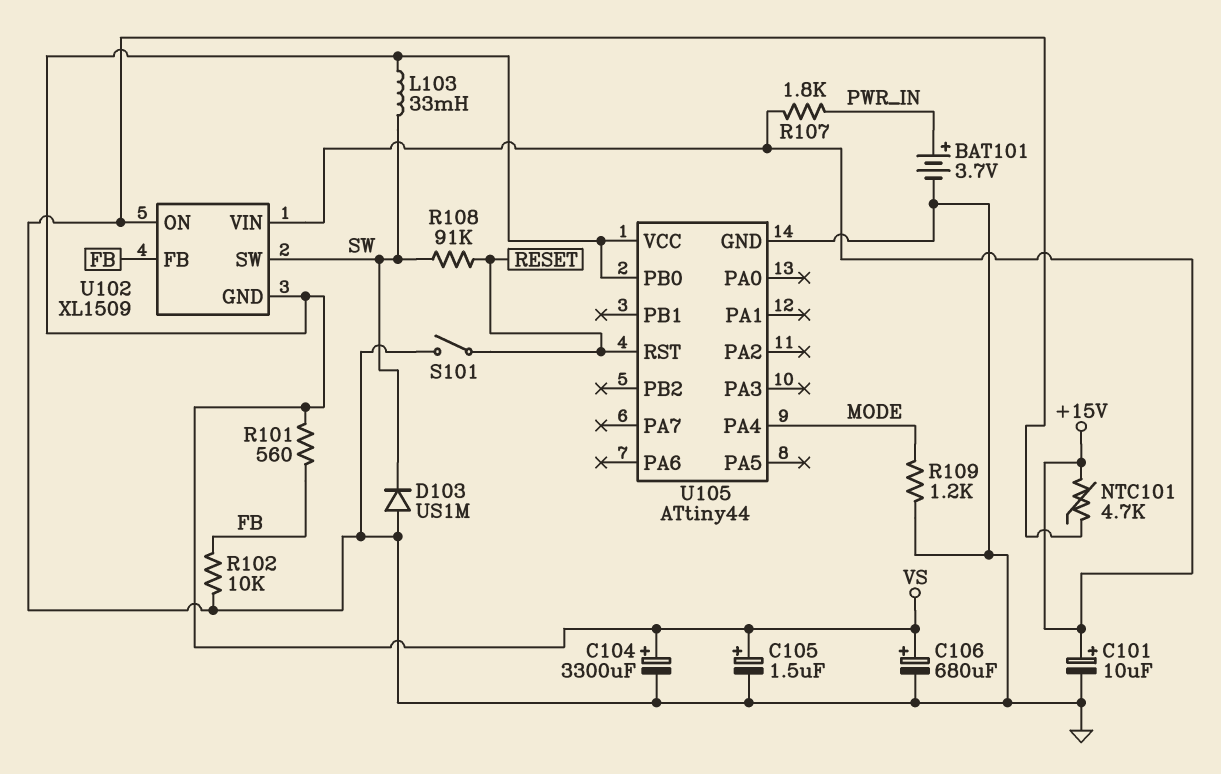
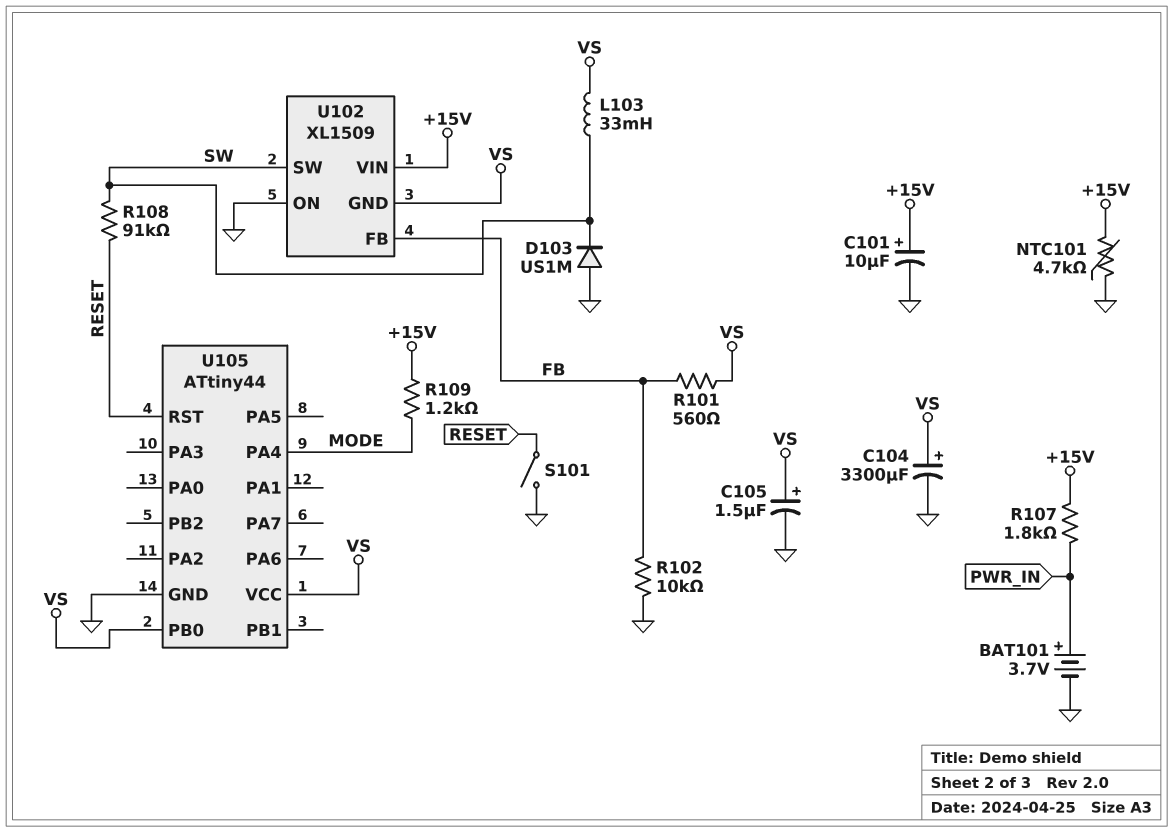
C106: 680uF (plus VS, minus GND) -> none
R109: 1.2k (GND, MODE) -> 1.2k (+15V, MODE)

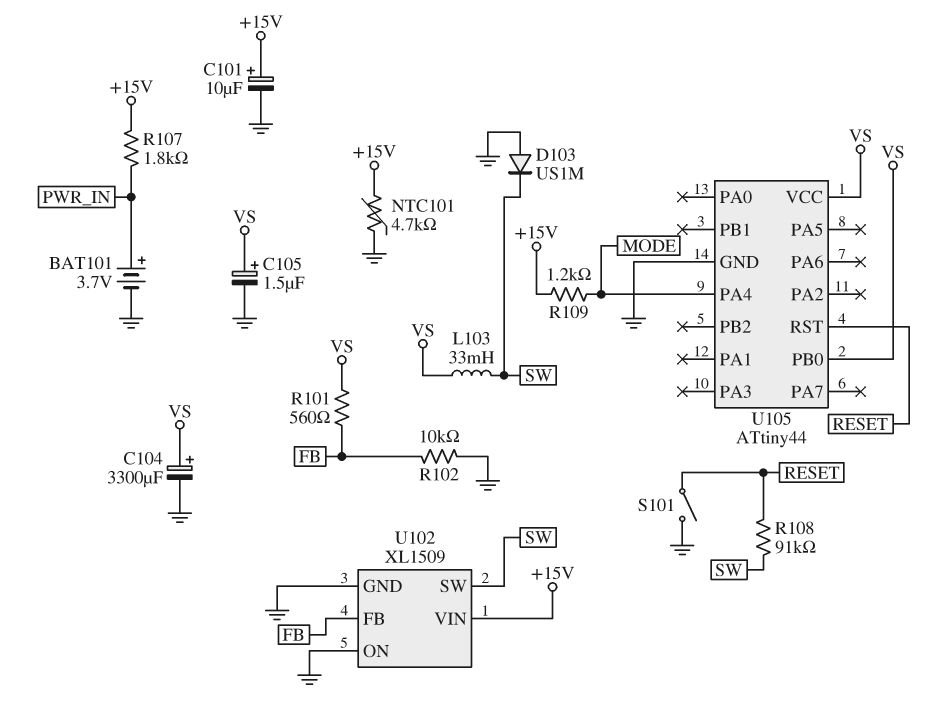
U102 pin GND: VS -> GND

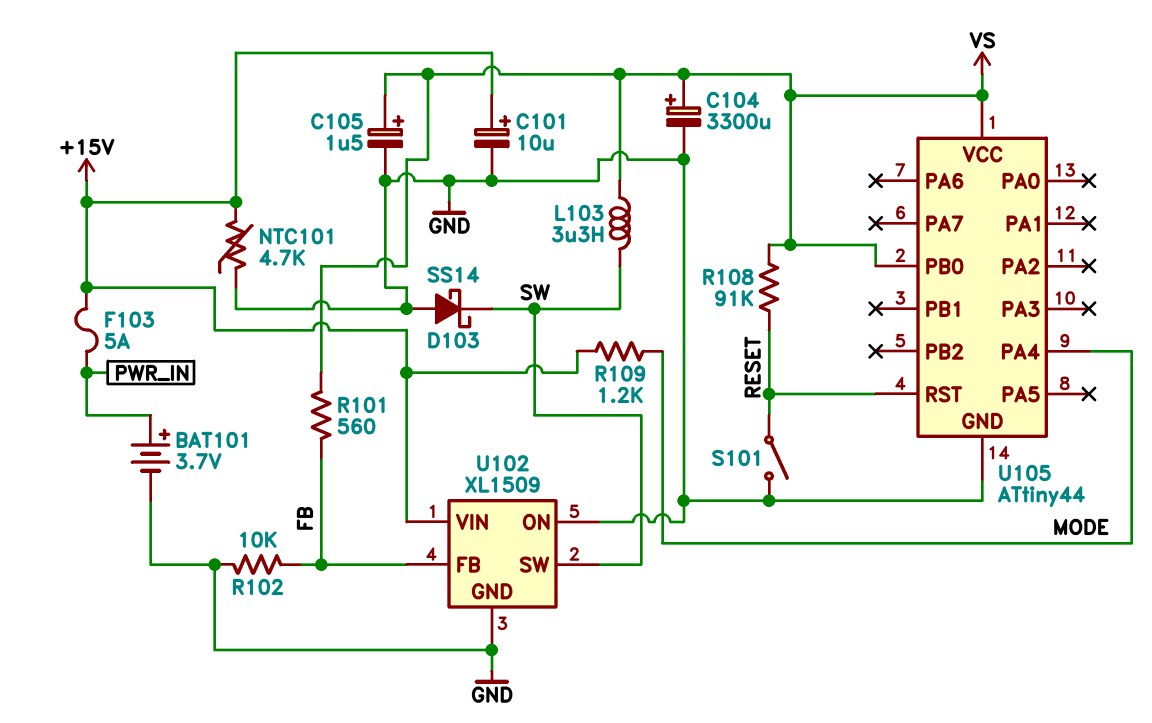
D103: diode US1M (A GND, K SW) -> schottky SS14 (A GND, K SW)
F103: none -> 5A (+15V, PWR_IN)
L103: 33mH (SW, VS) -> 3.3uH (SW, VS)
R107: 1.8k (+15V, PWR_IN) -> none
R108: 91k (RESET, SW) -> 91k (RESET, VS)

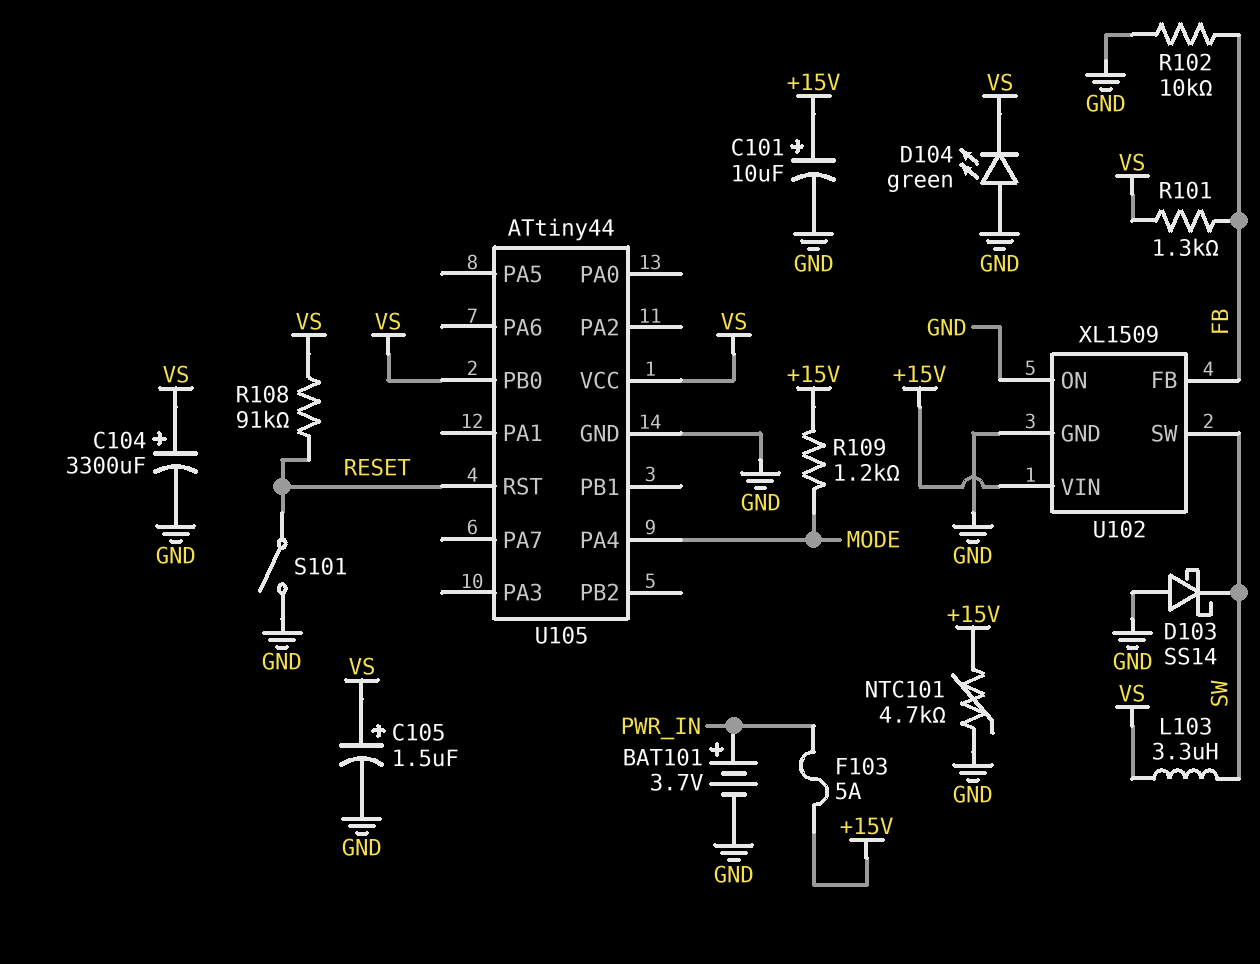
D104: none -> LED green (A GND, K VS)
R101: 560 (FB, VS) -> 1.3k (FB, VS)

